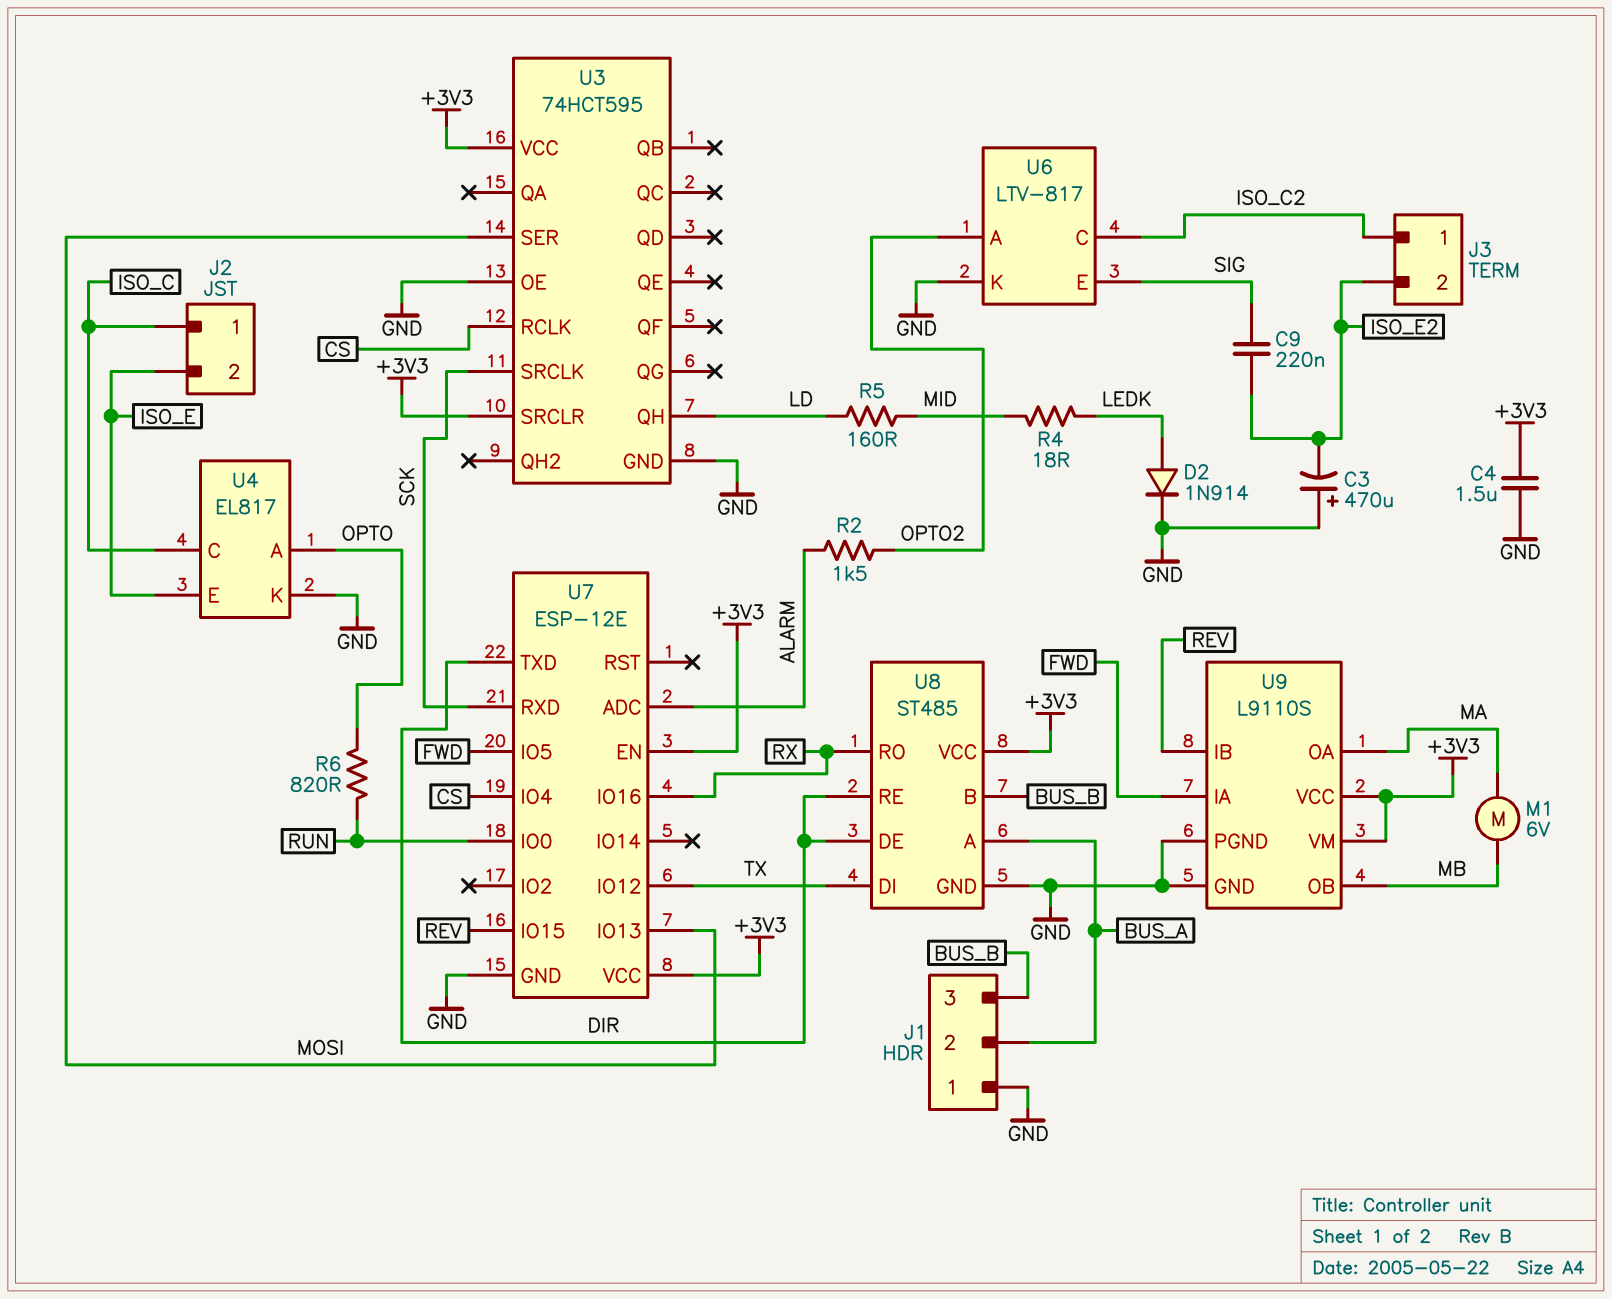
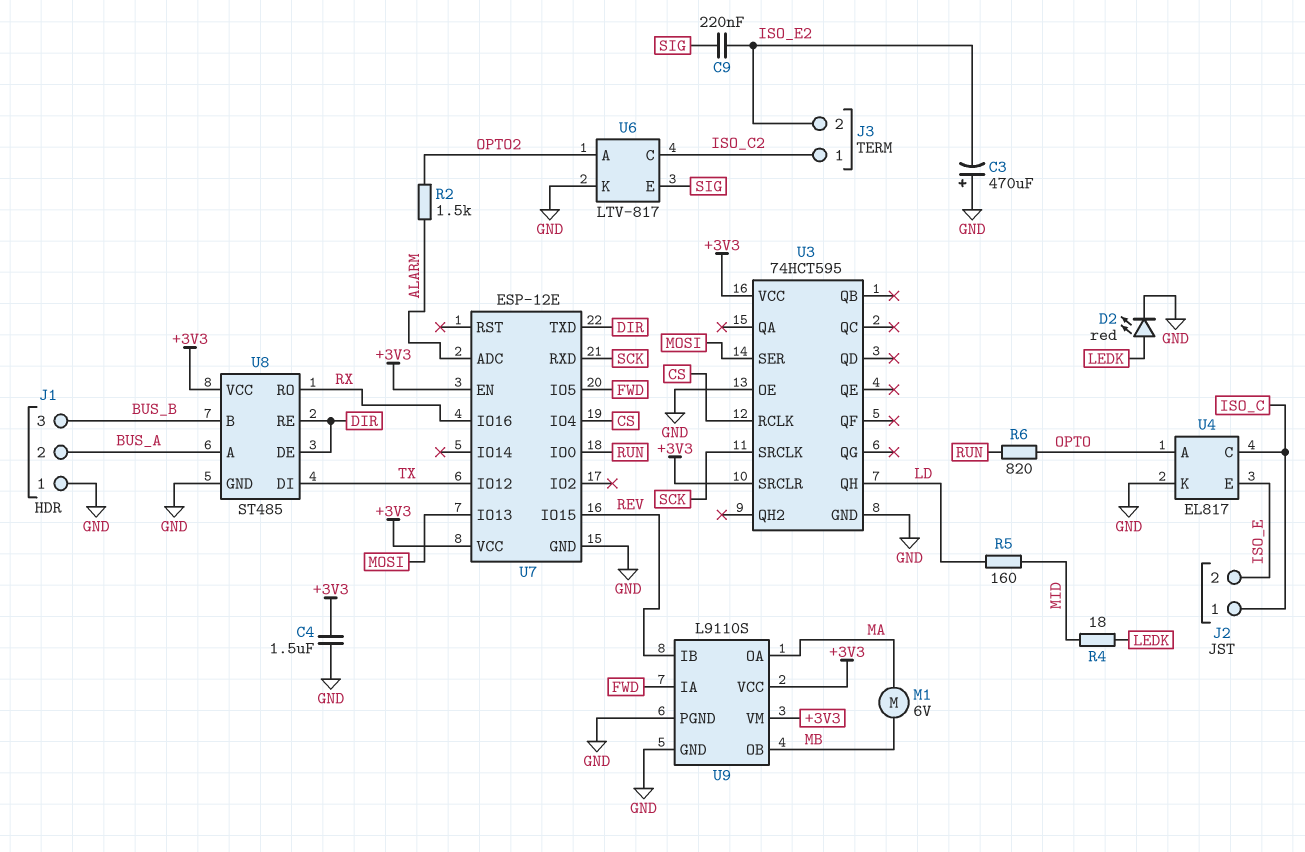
D2: diode 1N914 (A LEDK, K GND) -> LED red (A LEDK, K GND)

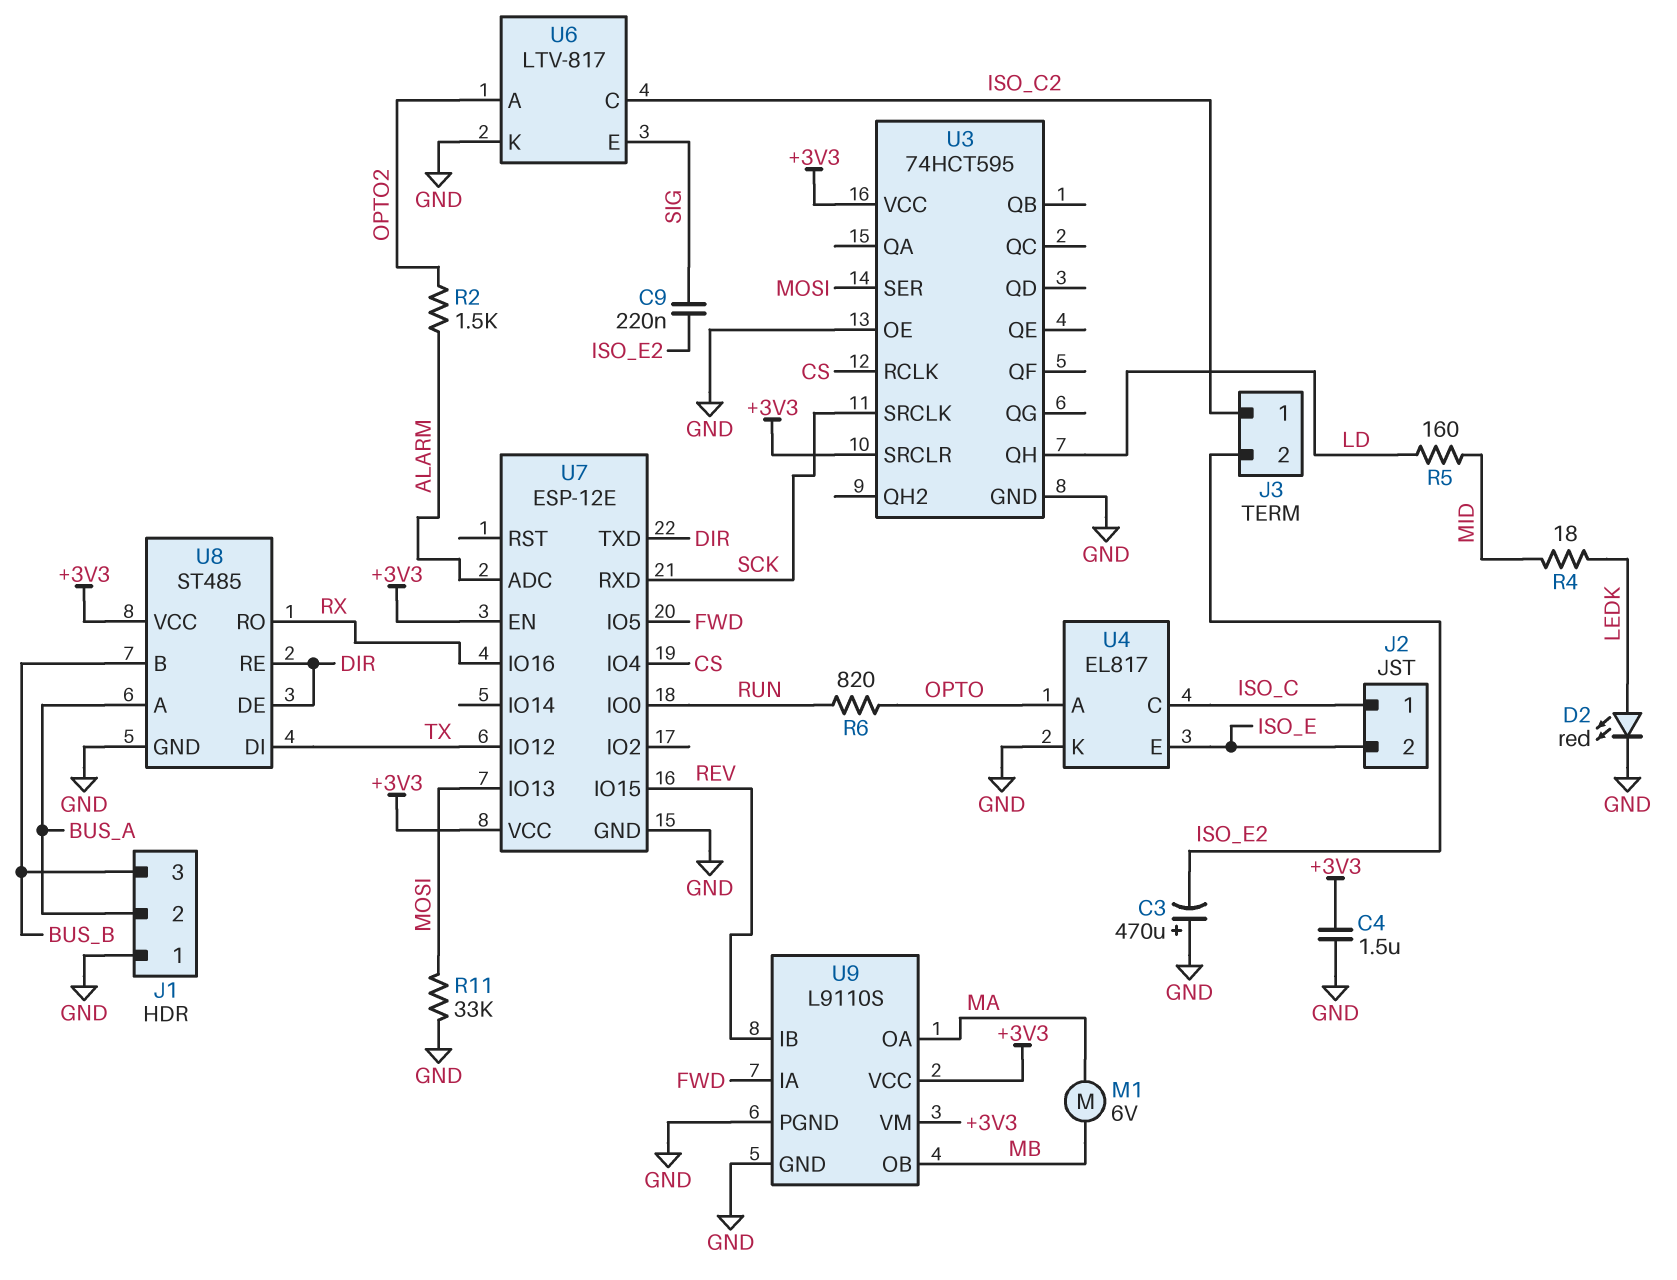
R11: none -> 33k (GND, MOSI)

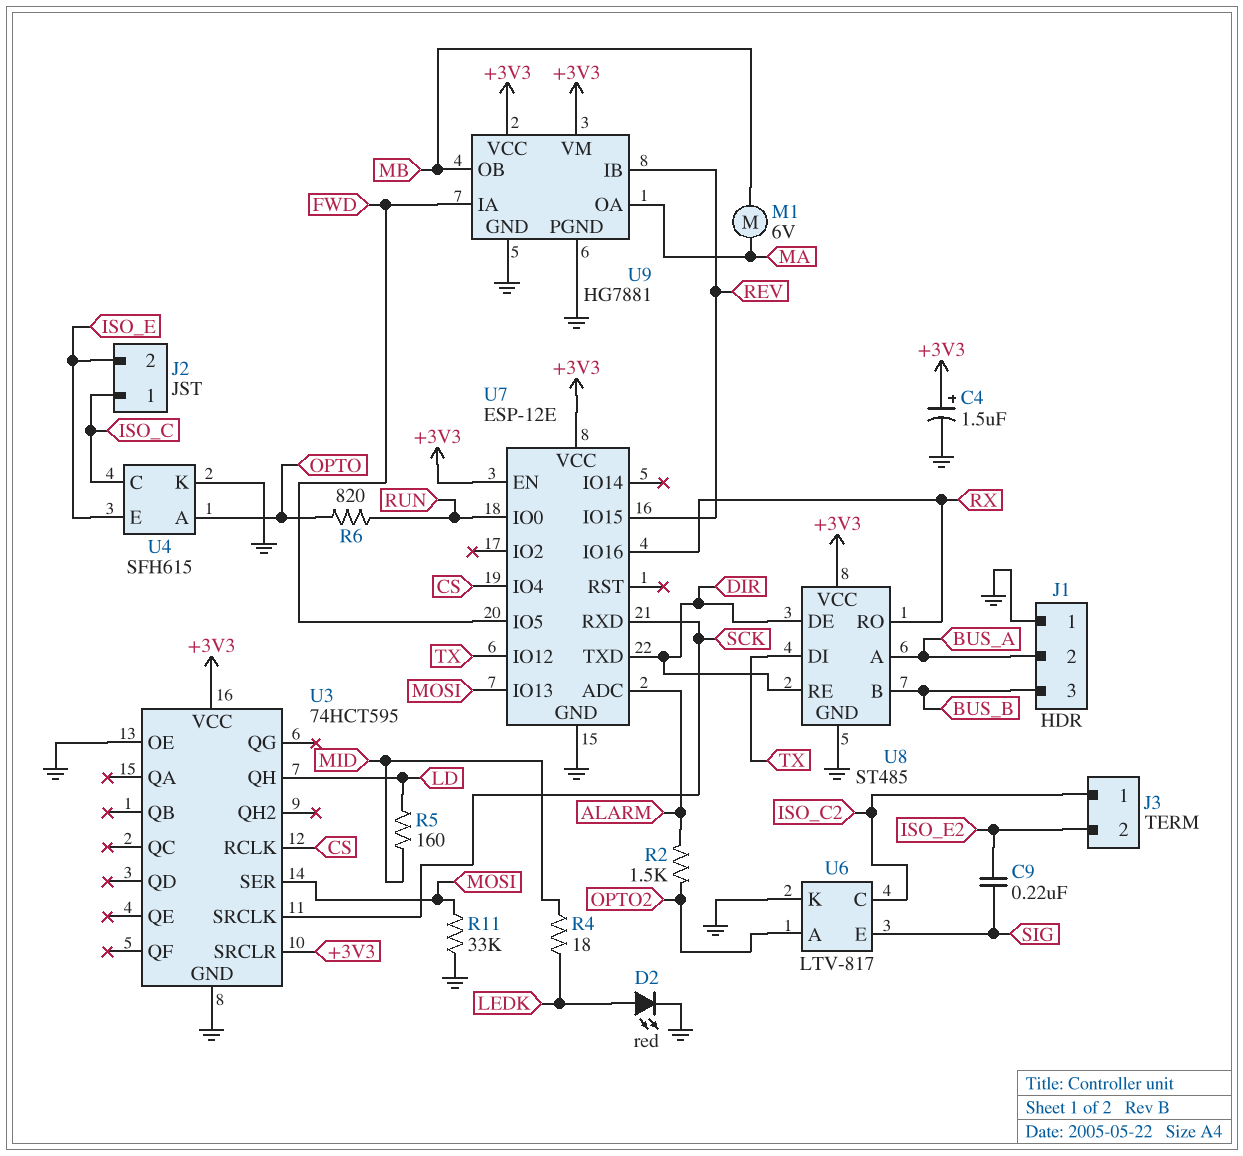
C3: 470uF (plus GND, minus ISO_E2) -> none
C4: 1.5uF (+3V3, GND) -> 1.5uF (plus +3V3, minus GND)
U4: EL817 -> SFH615
U9: L9110S -> HG7881

